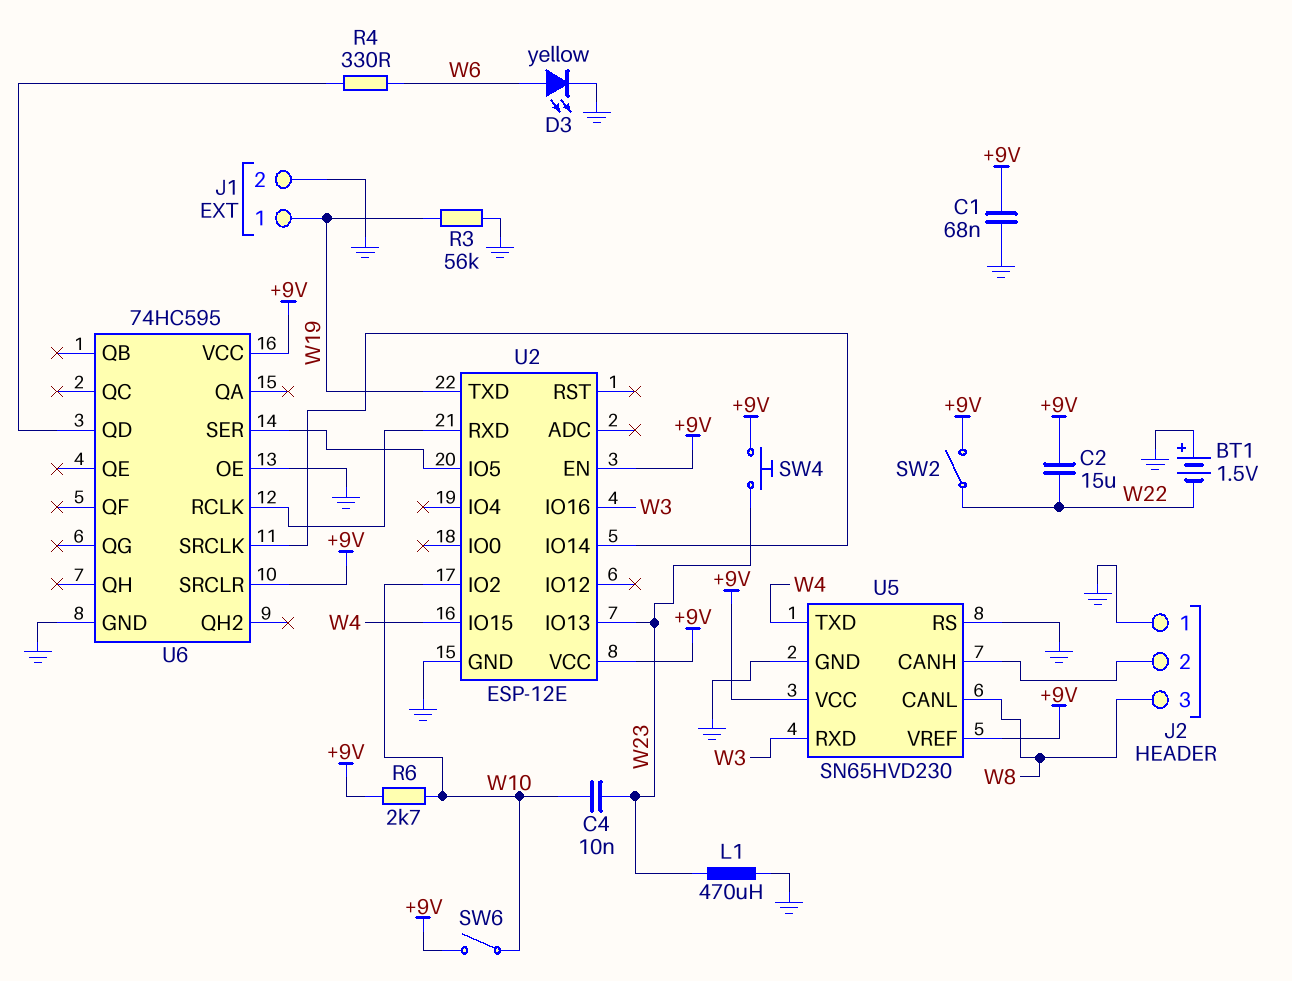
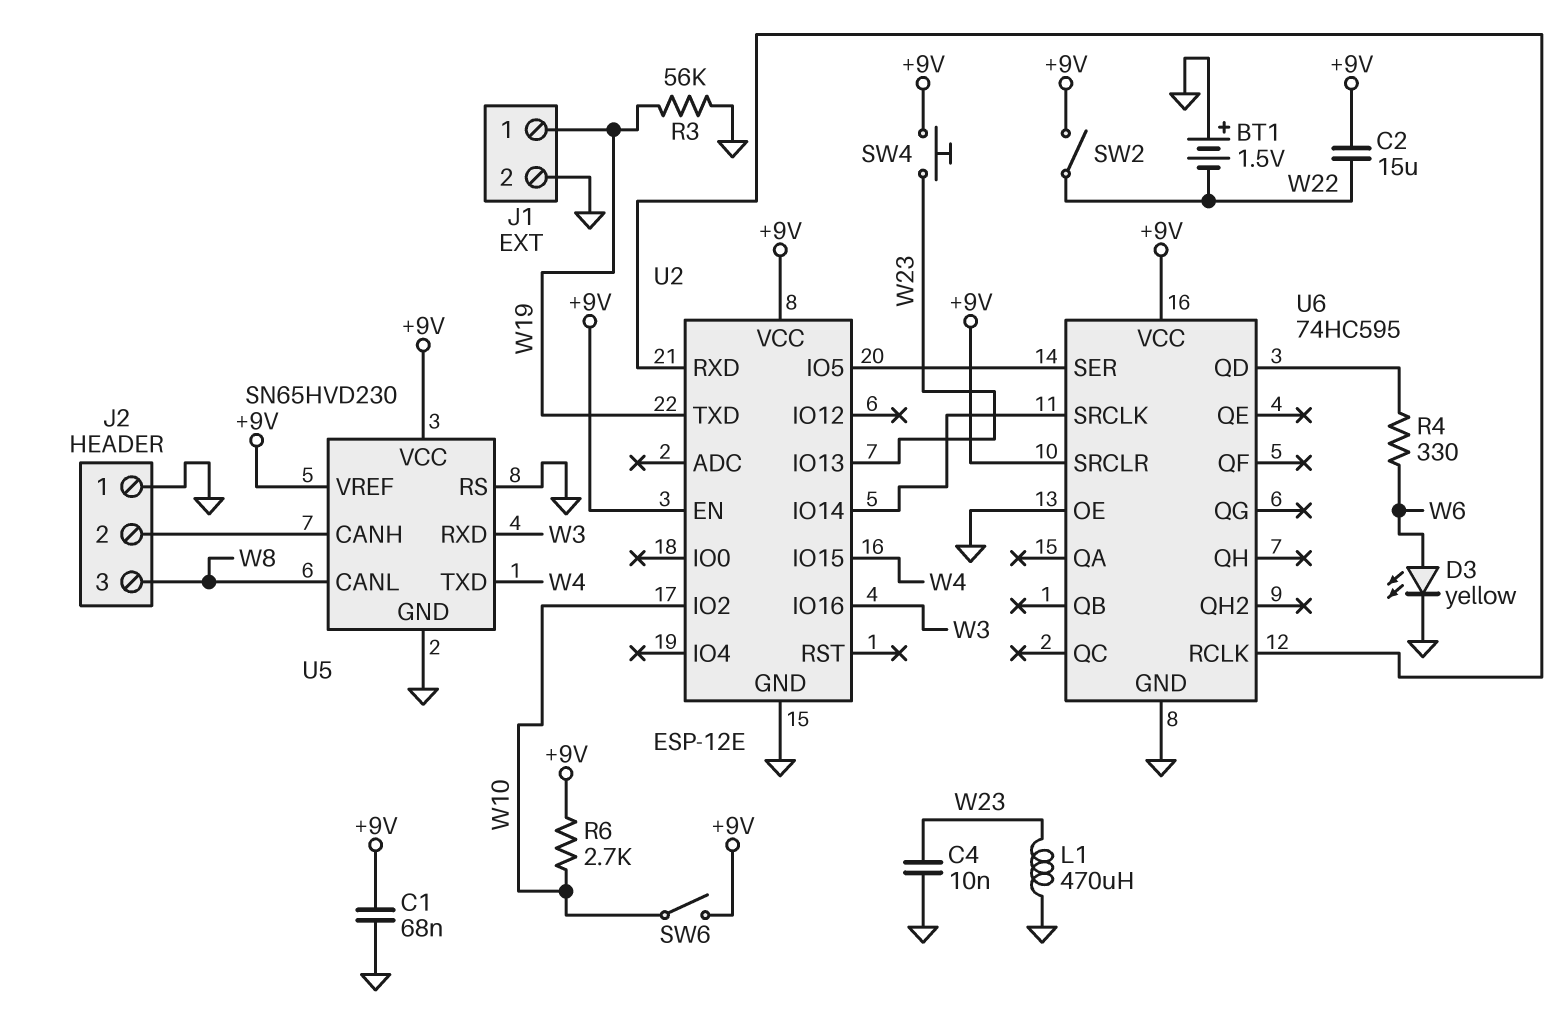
C4: 10nF (W10, W23) -> 10nF (GND, W23)

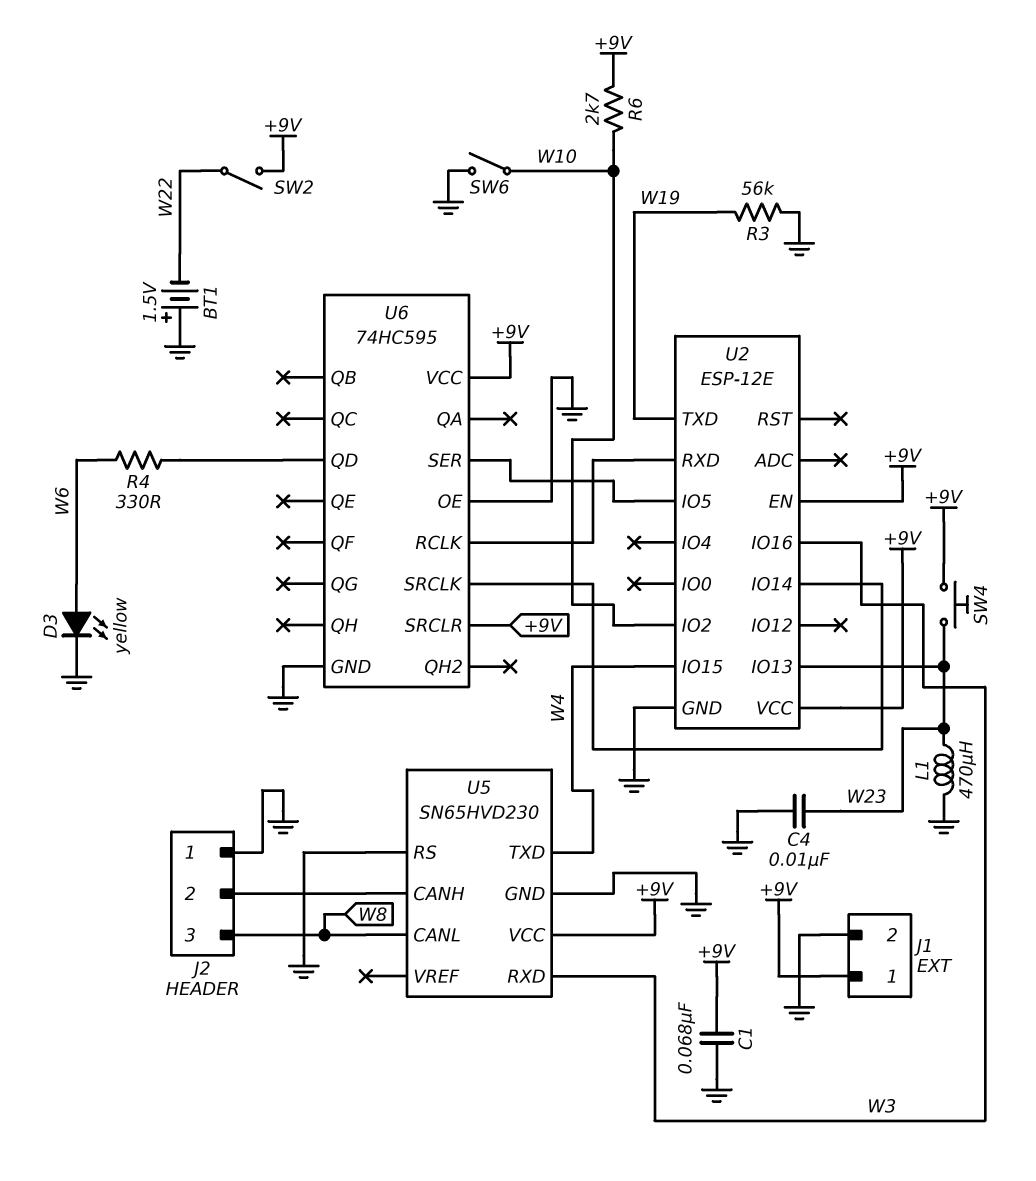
C2: 15uF (+9V, W22) -> none
J1 pin 1: W19 -> +9V
SW6: switch (+9V, W10) -> switch (GND, W10)
U5 pin VREF: +9V -> none

